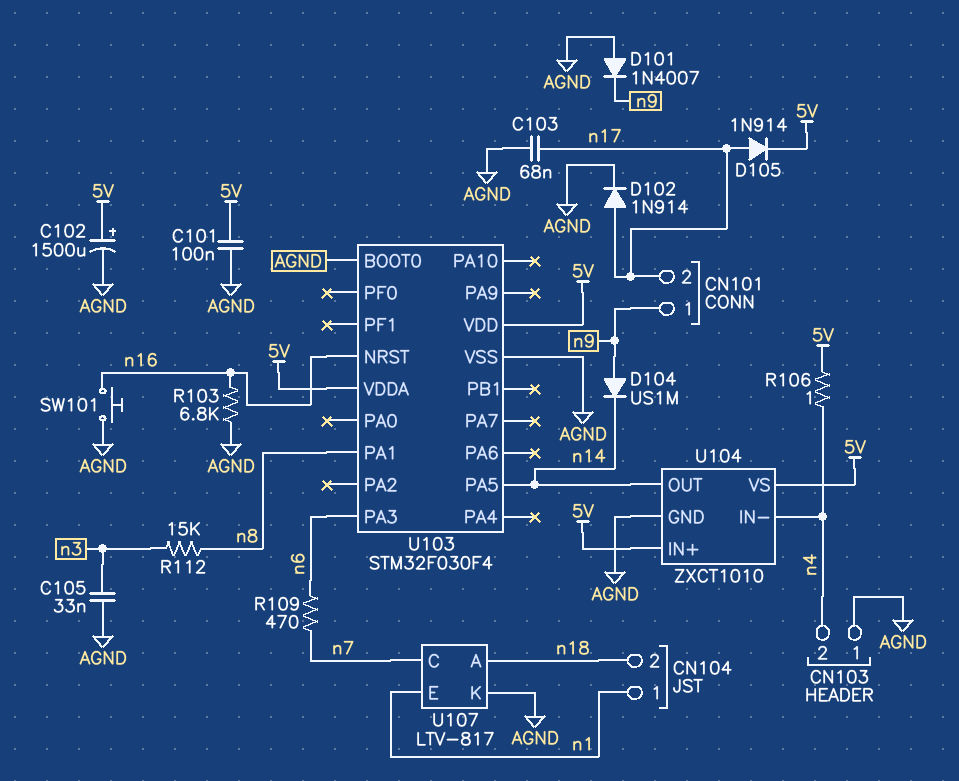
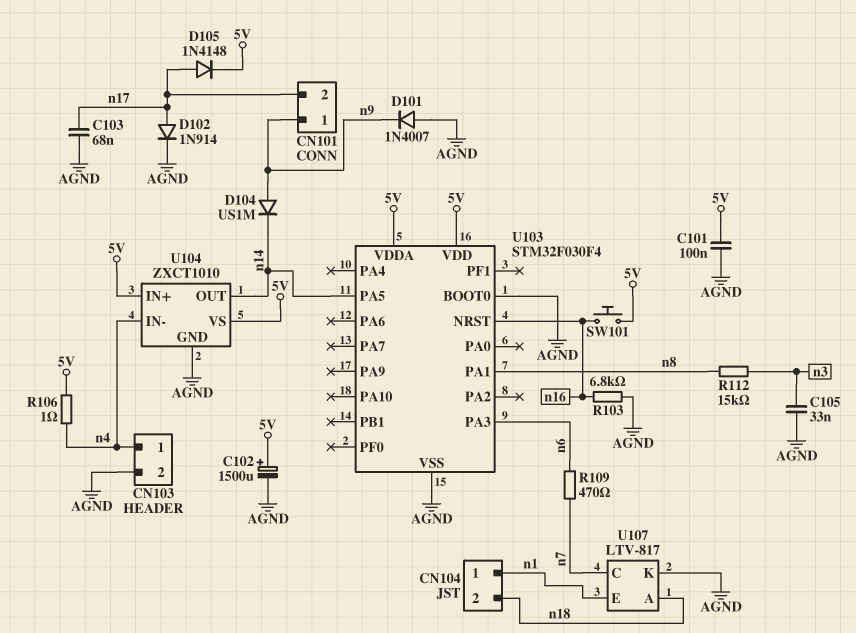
CN103 pin 1: AGND -> n4
CN103 pin 2: n4 -> AGND
D105: diode 1N914 (A n17, K 5V) -> diode 1N4148 (A n17, K 5V)
SW101: button (AGND, n16) -> button (5V, n16)

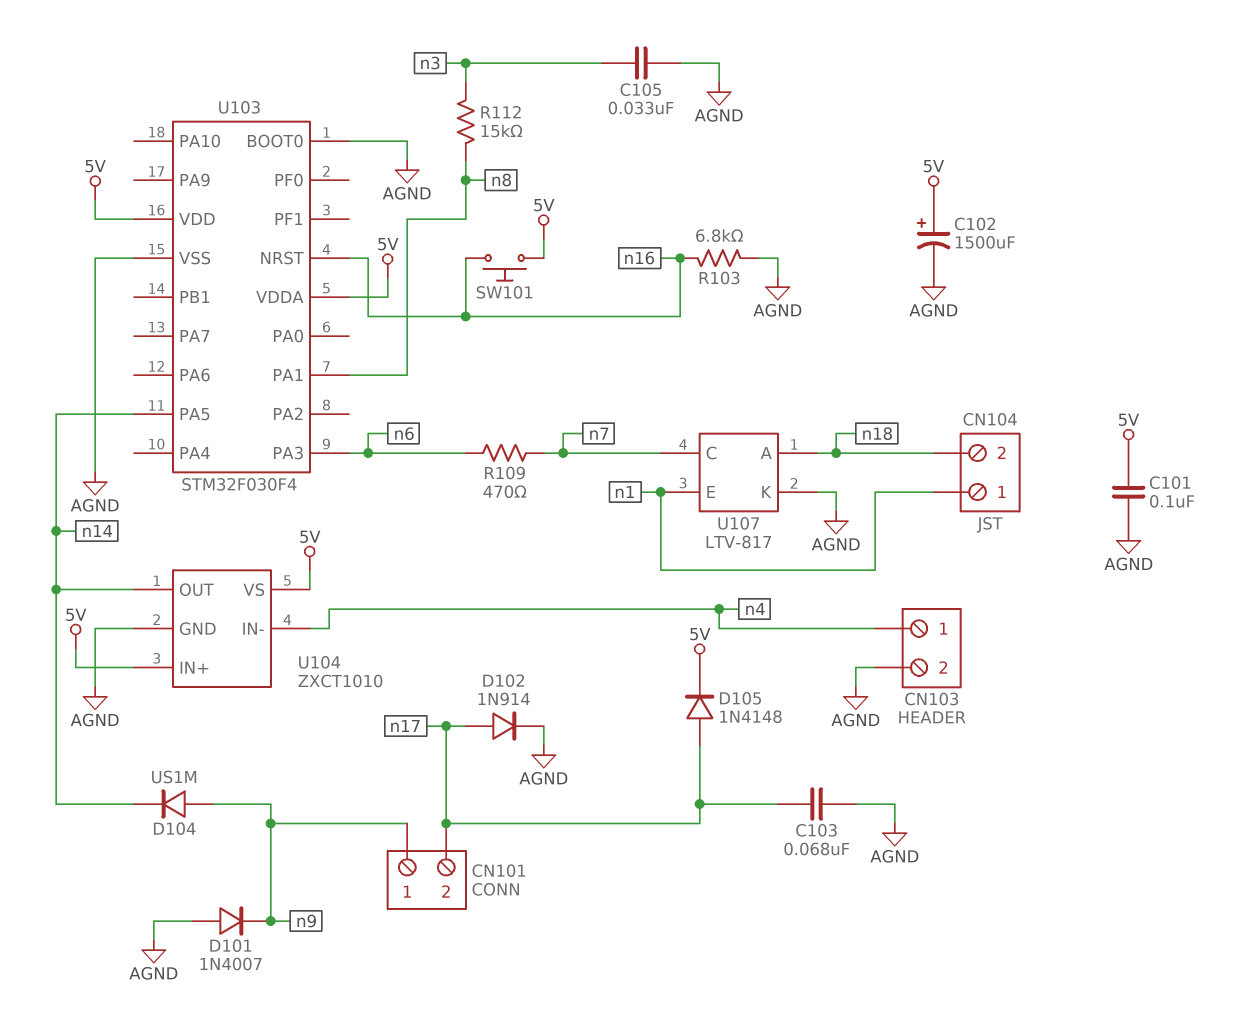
R106: 1 (5V, n4) -> none

